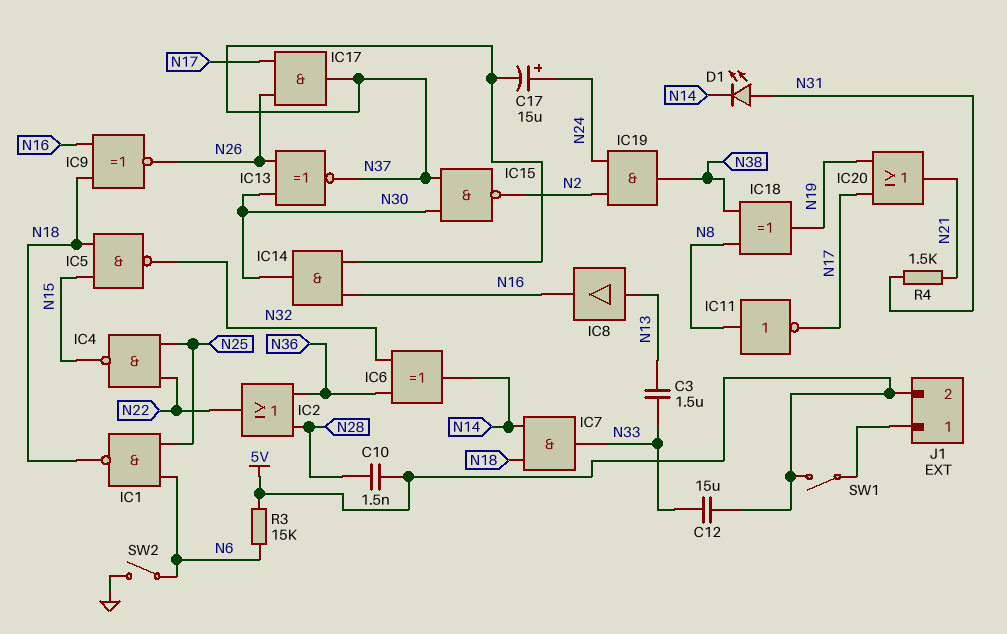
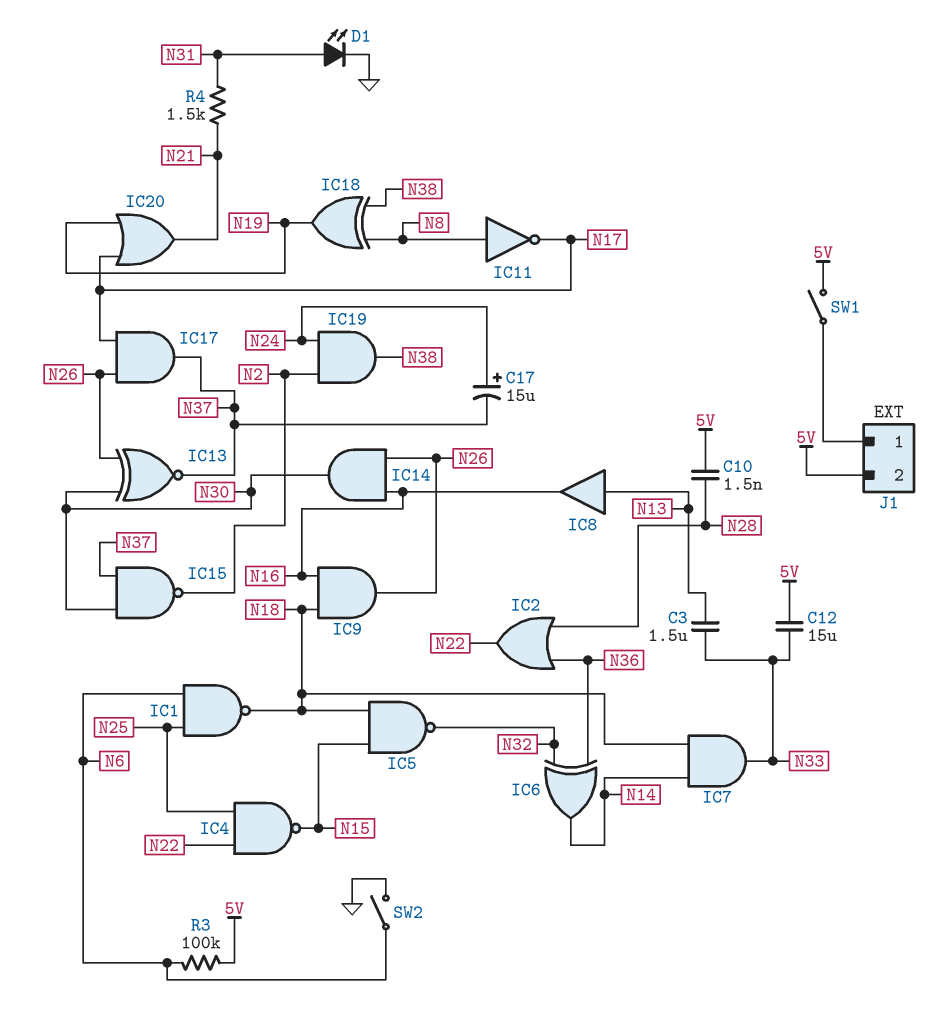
D1: LED (A N31, K N14) -> LED (A N31, K GND)
IC9: XNOR (in N16, in N18, out N26) -> AND (in N16, in N18, out N26)
IC14: AND (in N16, in N37, out N30) -> AND (in N16, in N26, out N30)
R3: 15k (5V, N6) -> 100k (5V, N6)

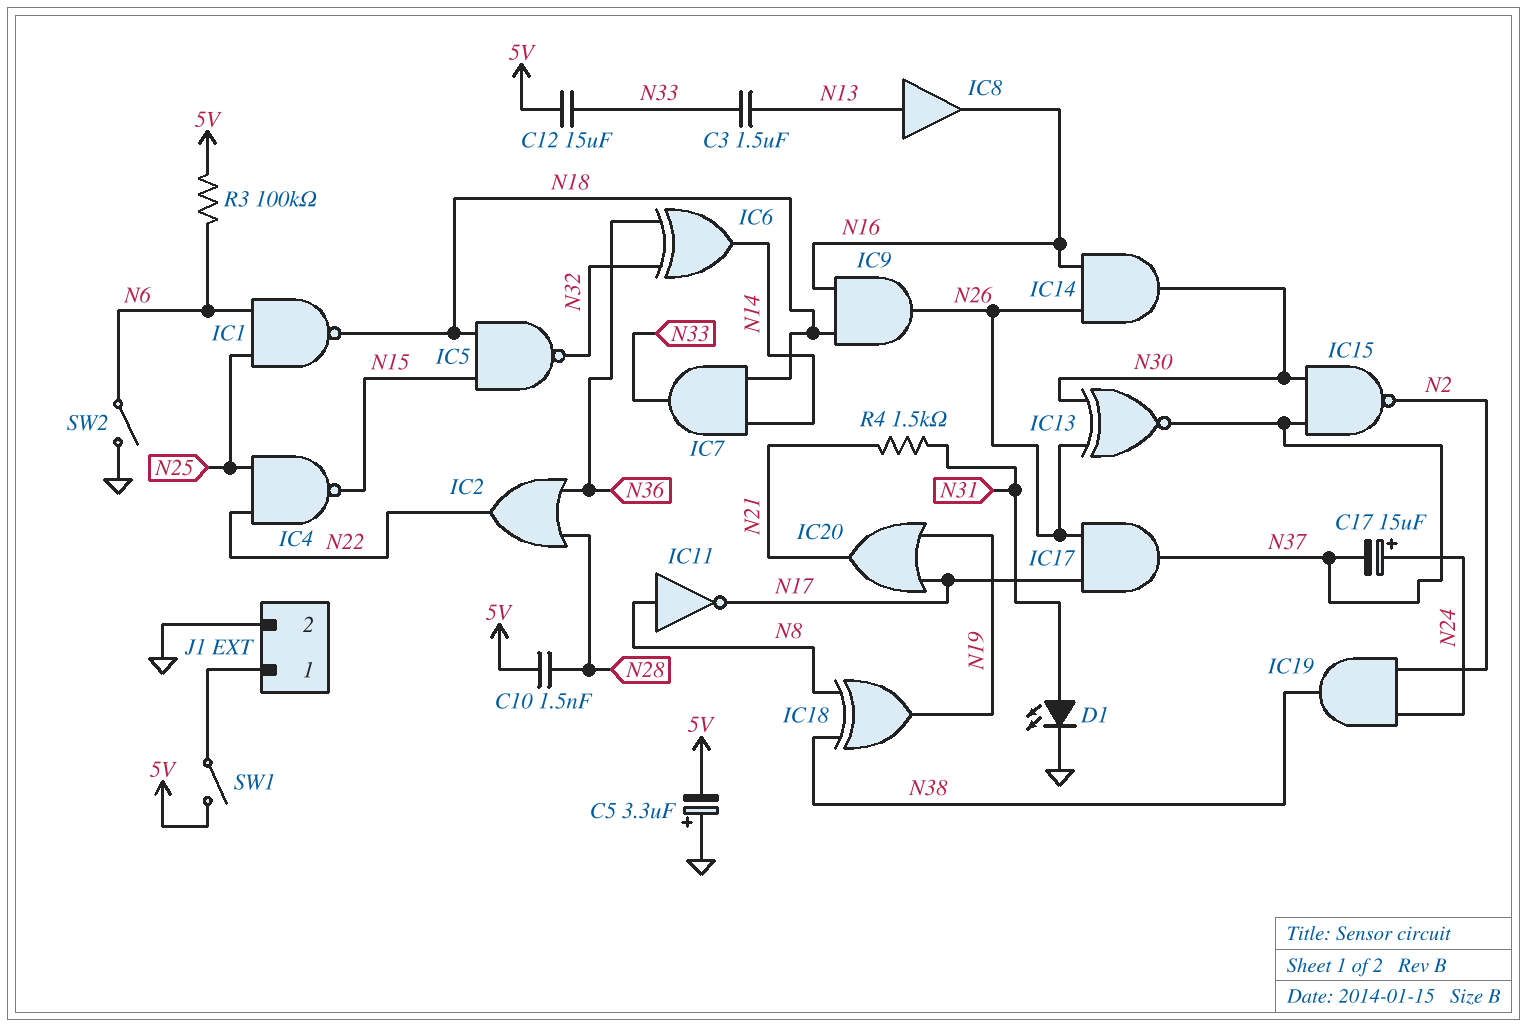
C5: none -> 3.3uF (plus GND, minus 5V)
J1 pin 2: 5V -> GND

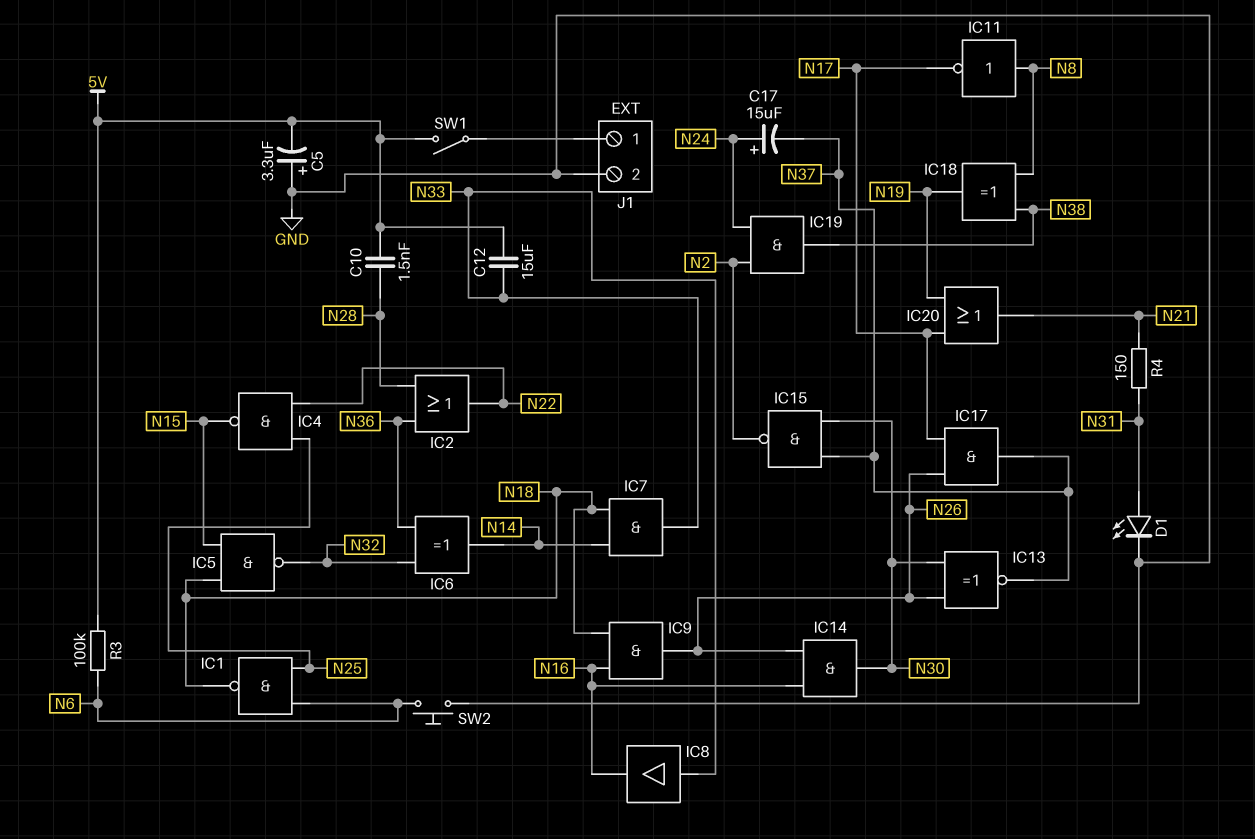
C3: 1.5uF (N13, N33) -> none
IC8: buffer (in N13, out N16) -> buffer (in N33, out N16)
R4: 1.5k (N21, N31) -> 150 (N21, N31)
SW2: switch (GND, N6) -> button (GND, N6)

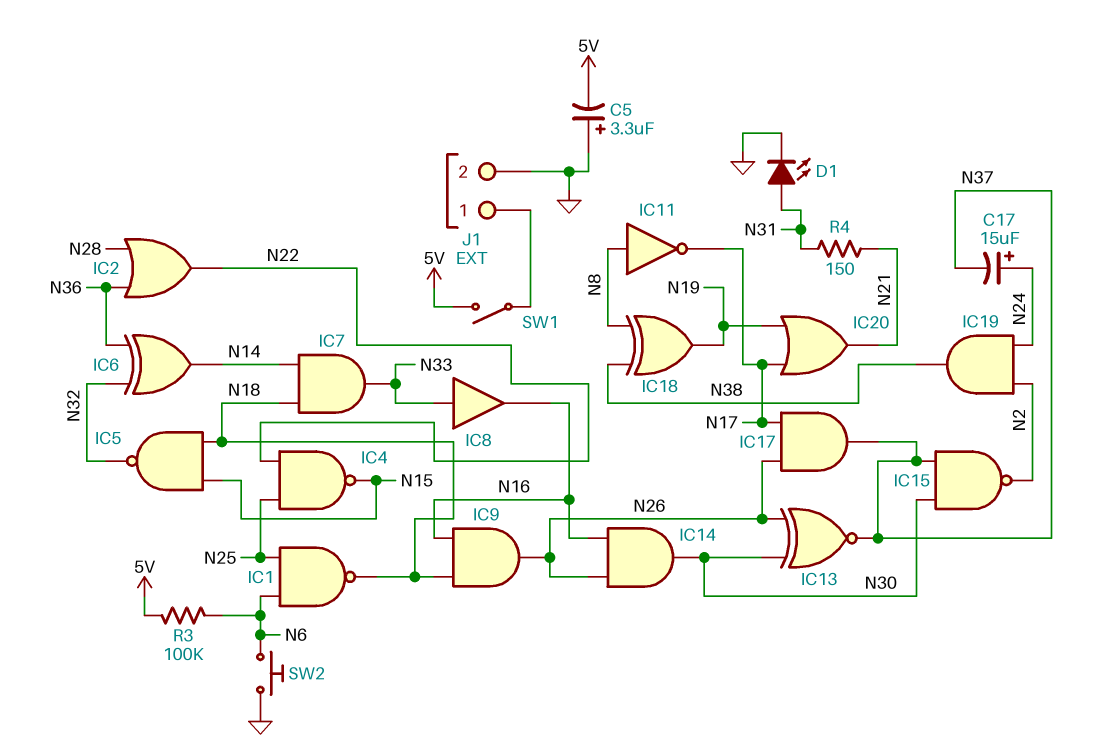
C10: 1.5nF (5V, N28) -> none
C12: 15uF (5V, N33) -> none

